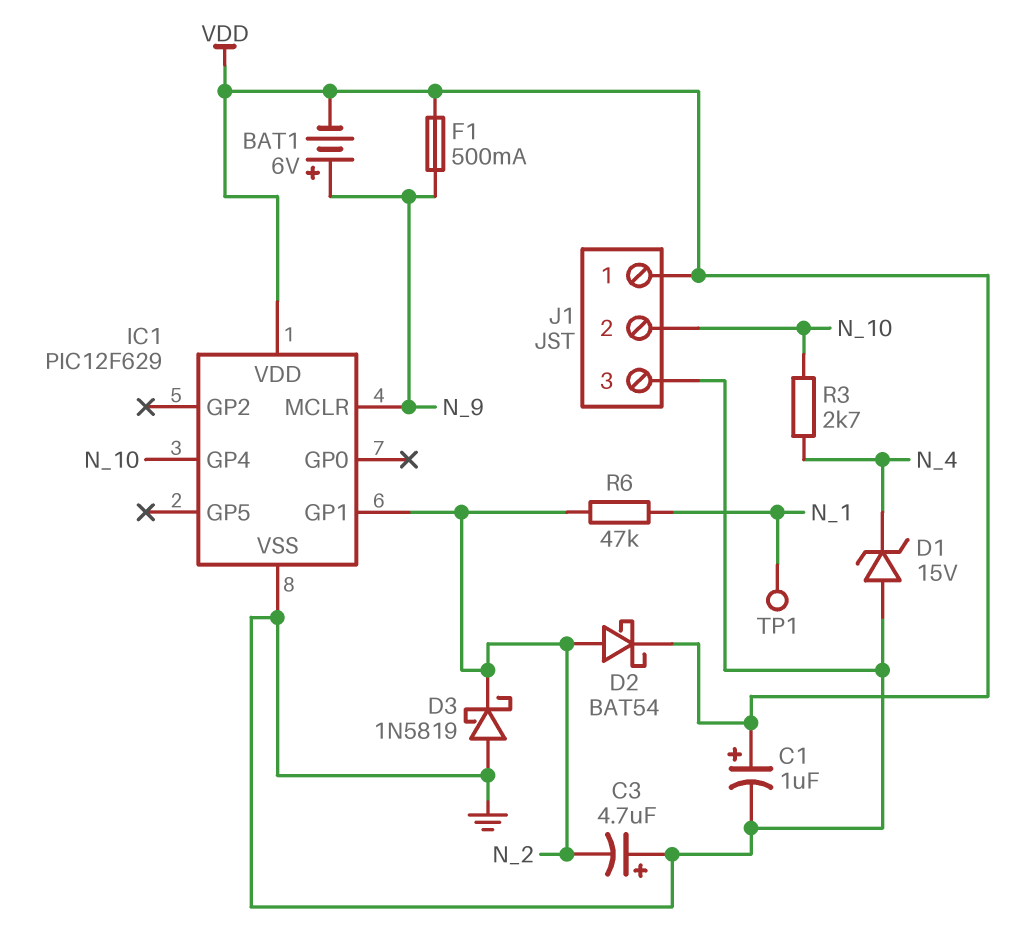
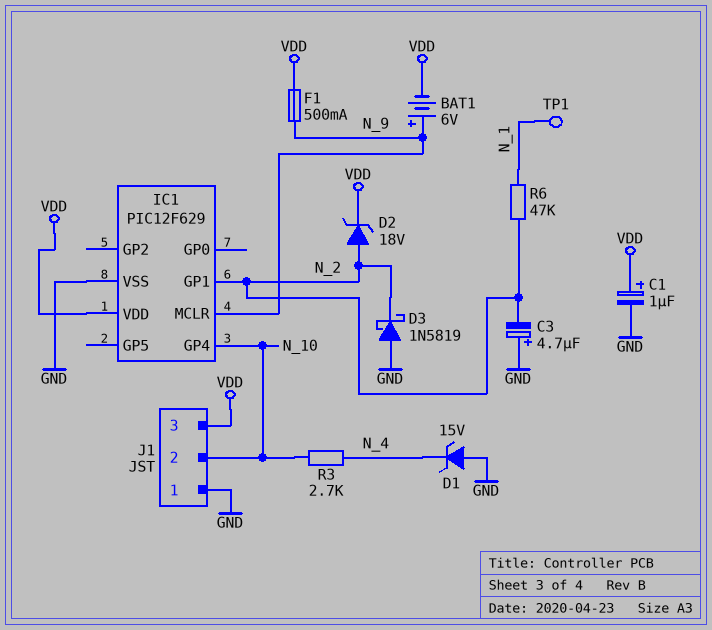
D2: schottky BAT54 (A N_2, K VDD) -> zener 18V (A N_2, K VDD)
J1 pin 1: VDD -> GND
J1 pin 3: GND -> VDD

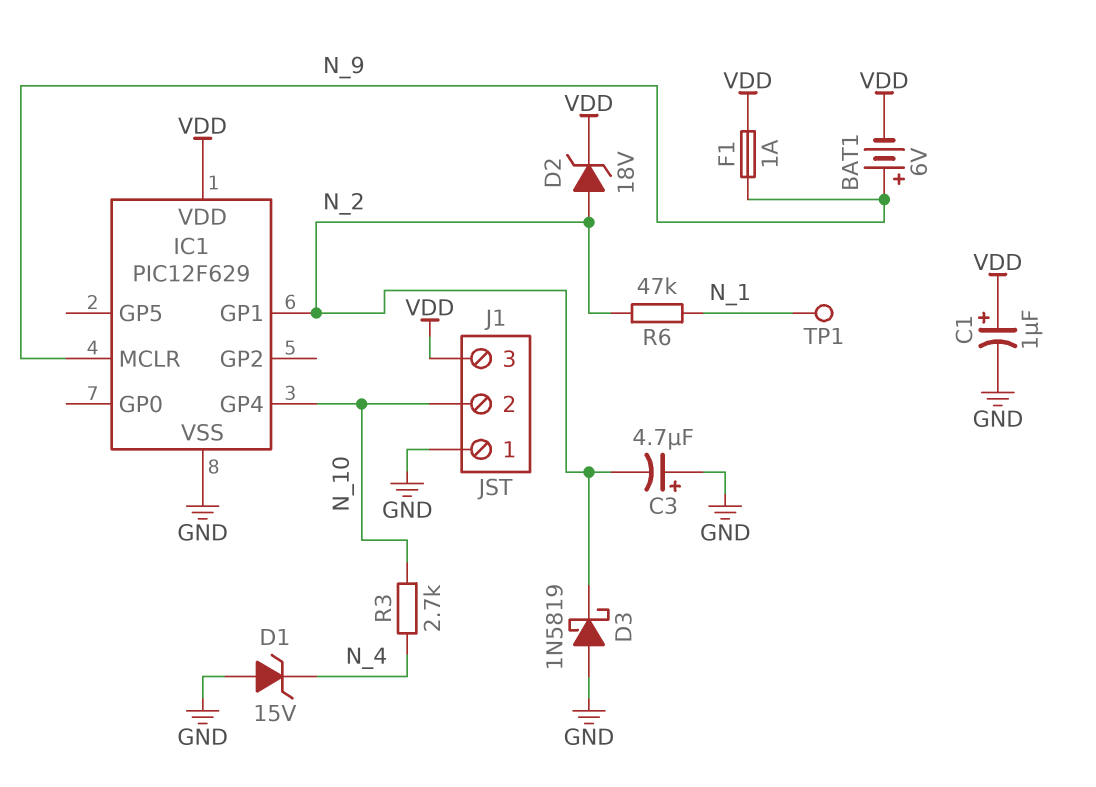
F1: 500mA (N_9, VDD) -> 1A (N_9, VDD)

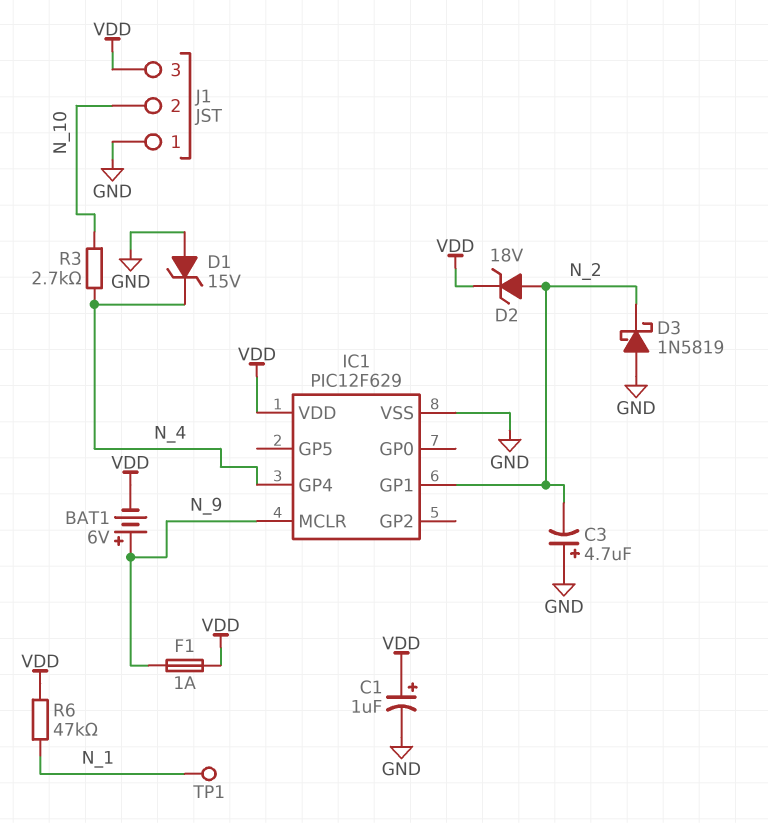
IC1 pin GP4: N_10 -> N_4
R6: 47k (N_1, N_2) -> 47k (N_1, VDD)

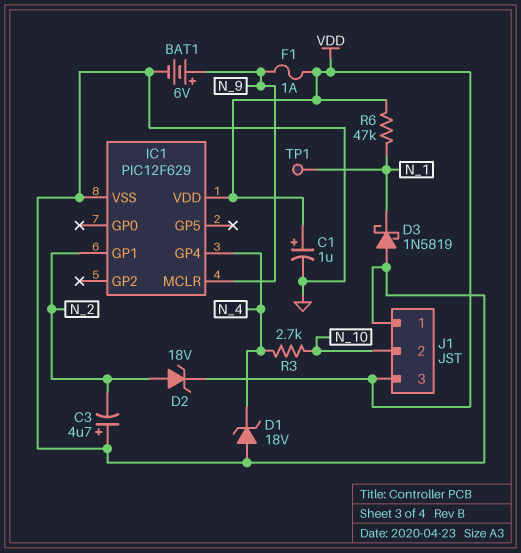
BAT1: 6V (plus N_9, minus VDD) -> 6V (plus N_9, minus GND)
D1: zener 15V (A GND, K N_4) -> zener 18V (A GND, K N_4)
D3: schottky 1N5819 (A GND, K N_2) -> schottky 1N5819 (A GND, K N_1)

